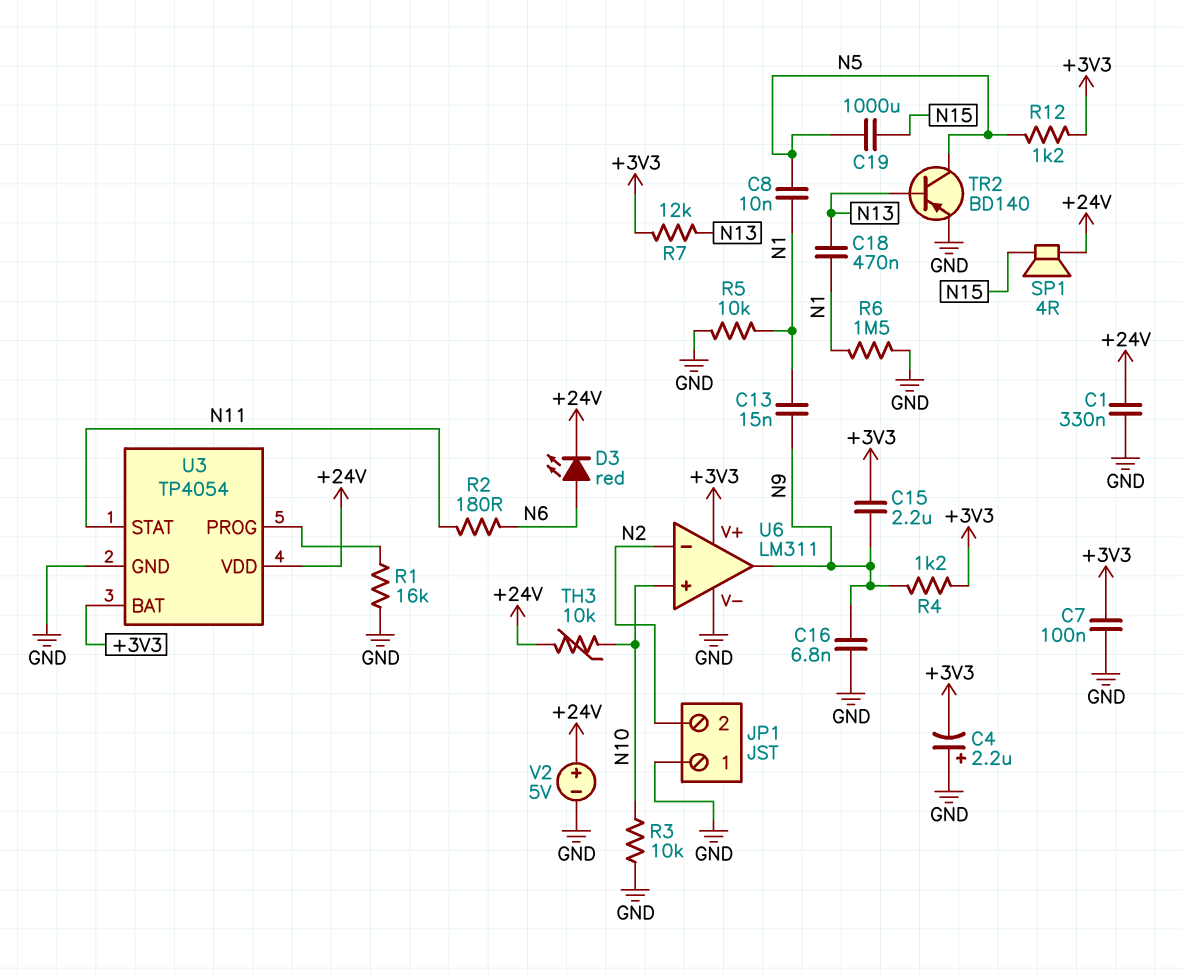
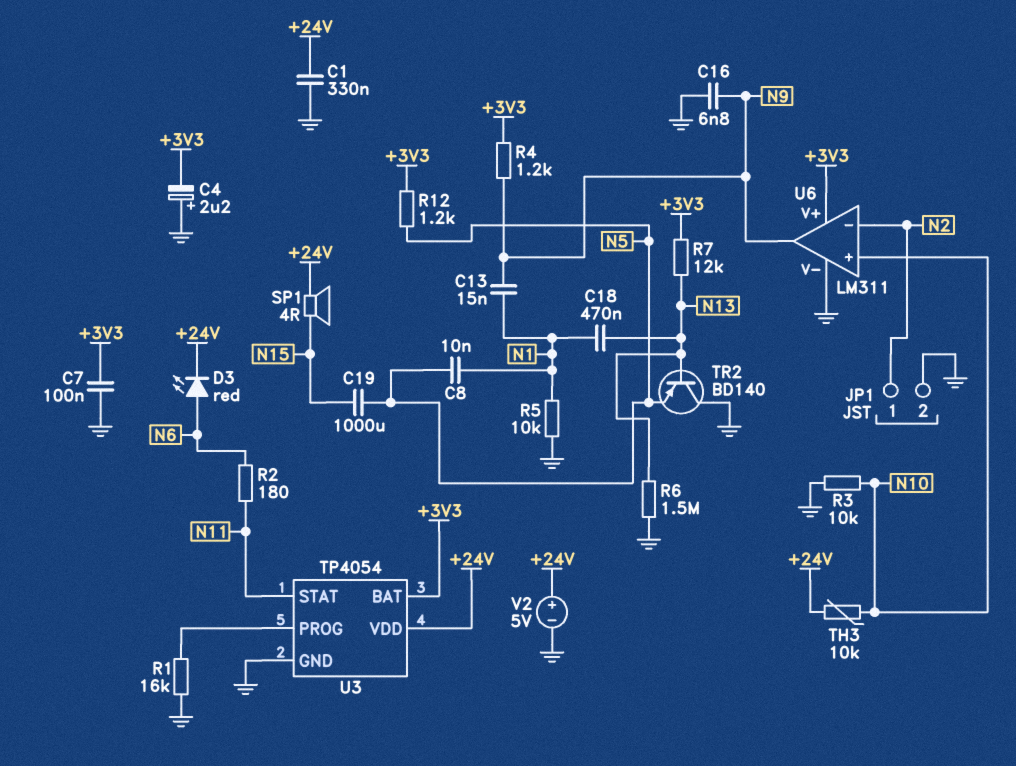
C15: 2.2uF (+3V3, N9) -> none
JP1 pin 1: GND -> N2
JP1 pin 2: N2 -> GND
R6: 1.5M (GND, N1) -> 1.5M (GND, N13)
TR2: PNP BD140 (B N13, C N5, E GND) -> PNP BD140 (B N13, C GND, E N5)

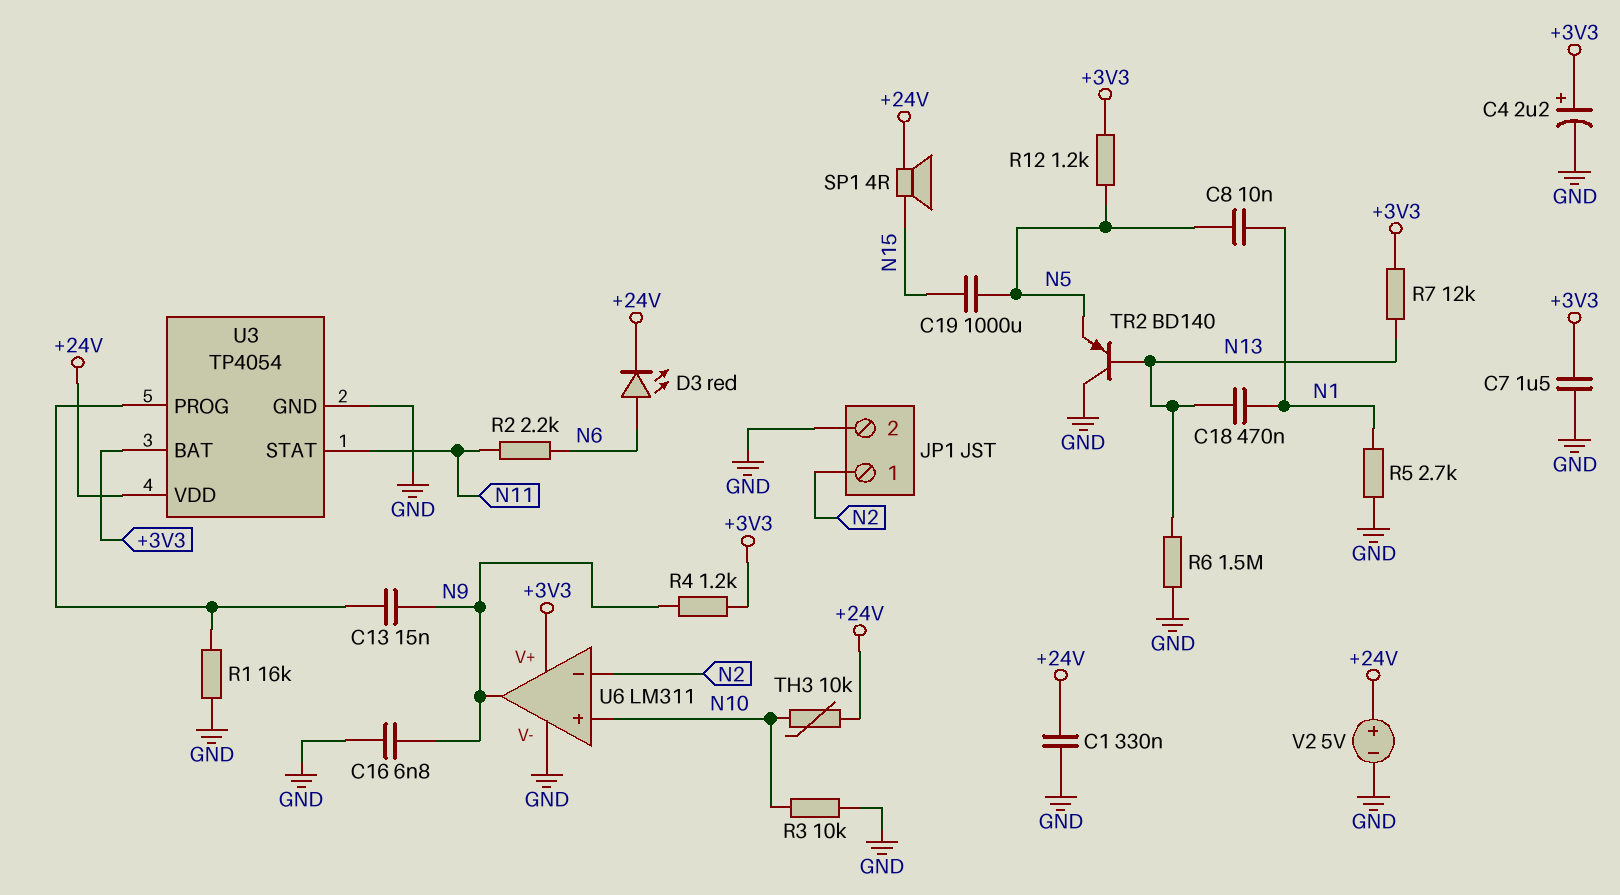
C4: 2.2uF (plus GND, minus +3V3) -> 2.2uF (plus +3V3, minus GND)
C7: 100nF (+3V3, GND) -> 1.5uF (+3V3, GND)
C13: 15nF (N1, N9) -> 15nF (N9, U3/PROG)
R2: 180 (N6, N11) -> 2.2k (N6, N11)
R5: 10k (GND, N1) -> 2.7k (GND, N1)

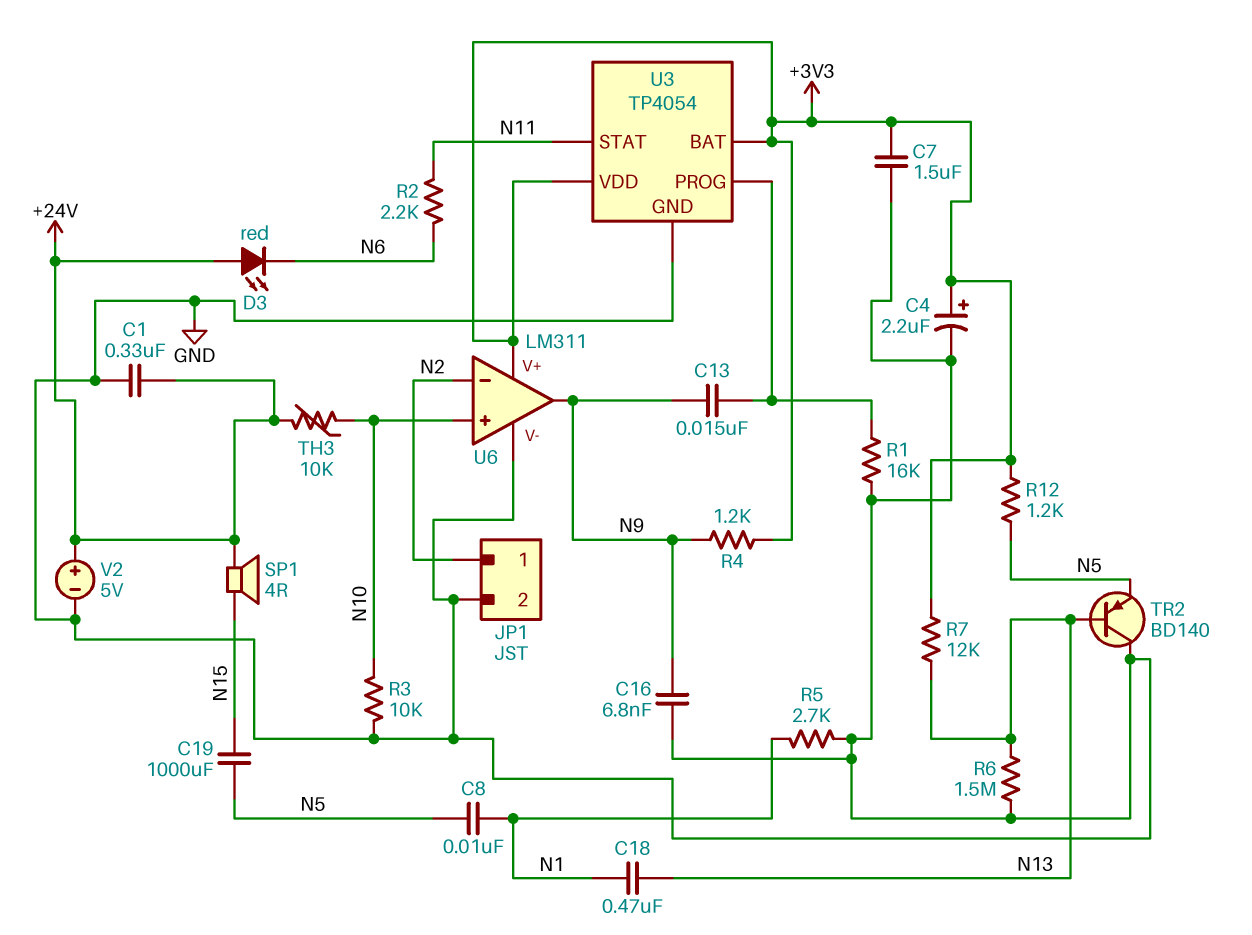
D3: LED red (A N6, K +24V) -> LED red (A +24V, K N6)
U3 pin VDD: +24V -> +3V3

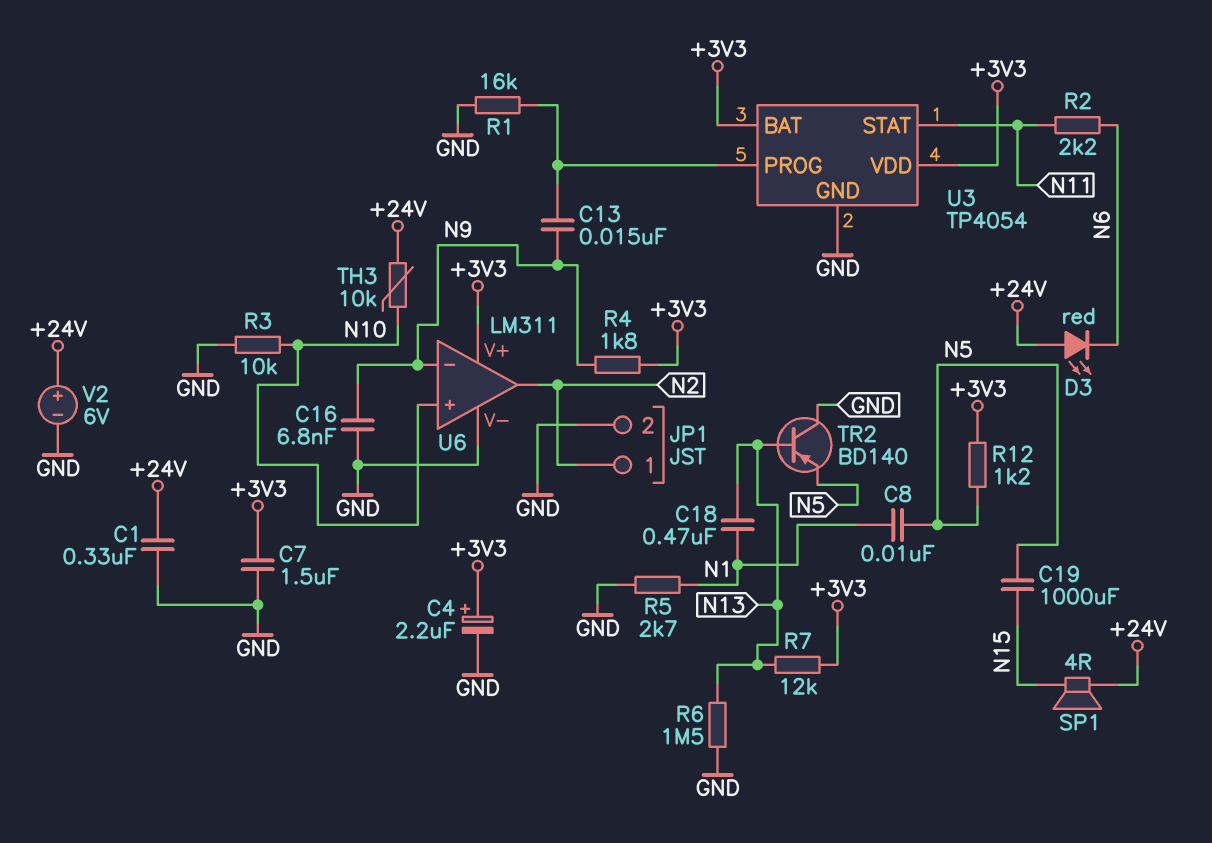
R4: 1.2k (+3V3, N9) -> 1.8k (+3V3, N9)
U6 pin in-: N2 -> N9
U6 pin out: N9 -> N2
V2: 5V (plus +24V, minus GND) -> 6V (plus +24V, minus GND)

